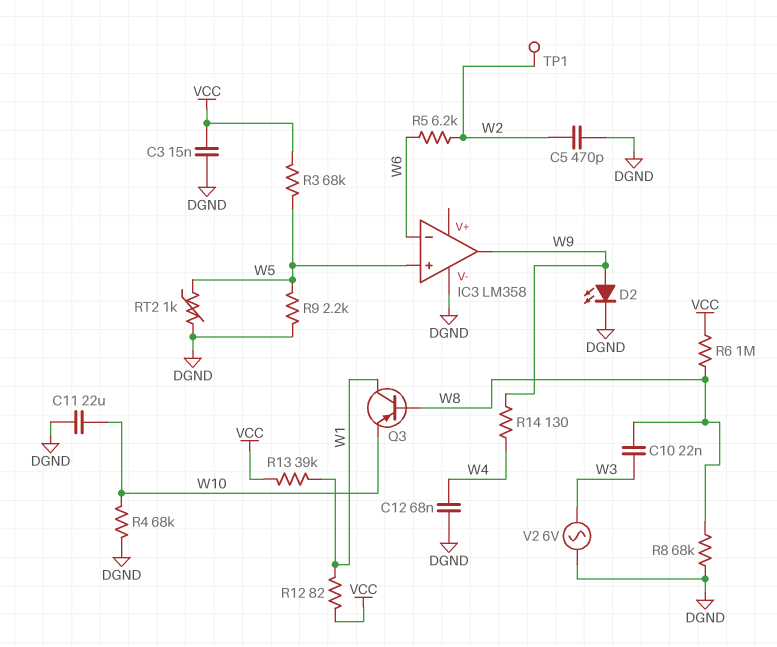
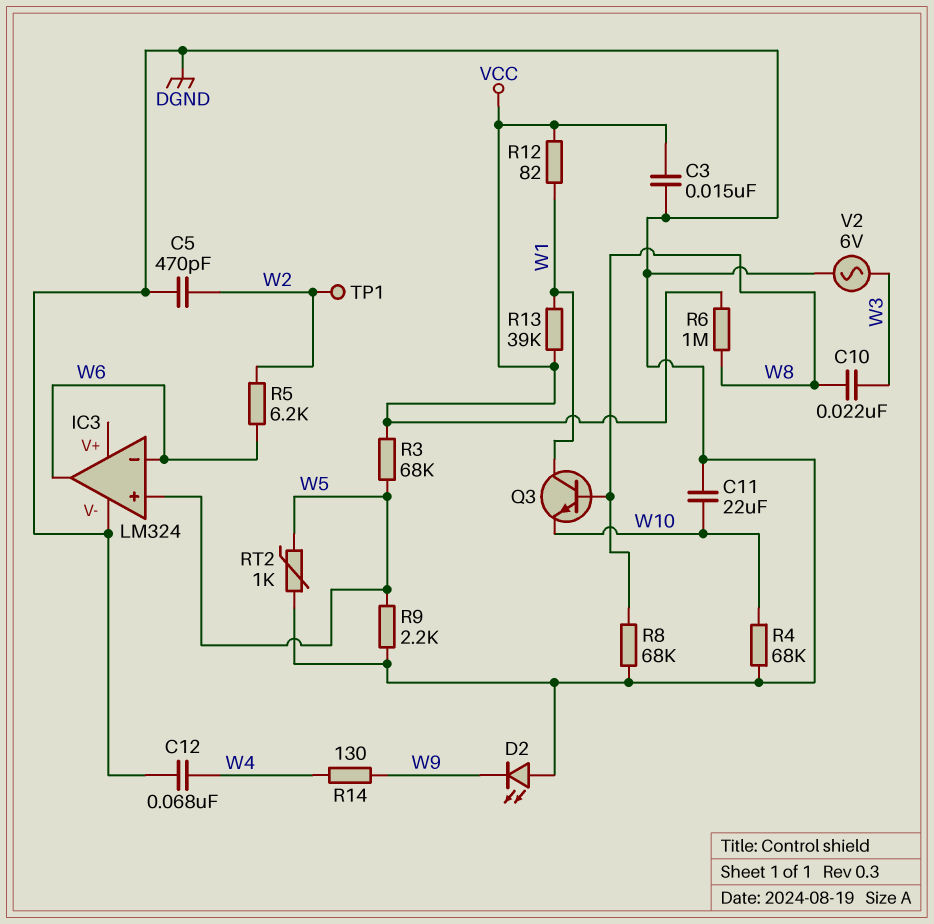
D2: LED (A W9, K DGND) -> LED (A DGND, K W9)
IC3: LM358 -> LM324
IC3 pin out: W9 -> W6
Q3: PNP (B W8, C W1, E W10) -> NPN (B W8, C W1, E W10)

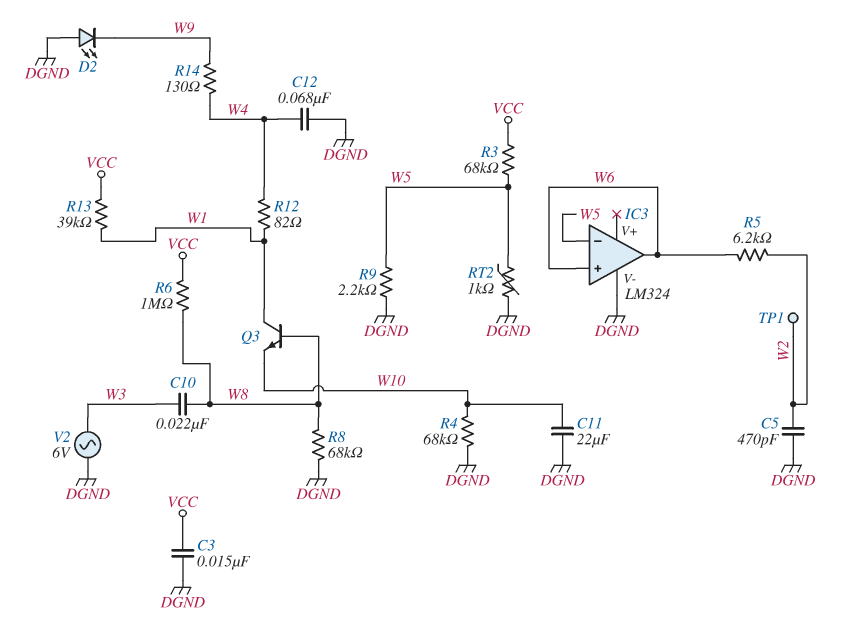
IC3 pin in+: W5 -> W6
IC3 pin in-: W6 -> W5
R12: 82 (VCC, W1) -> 82 (W1, W4)

